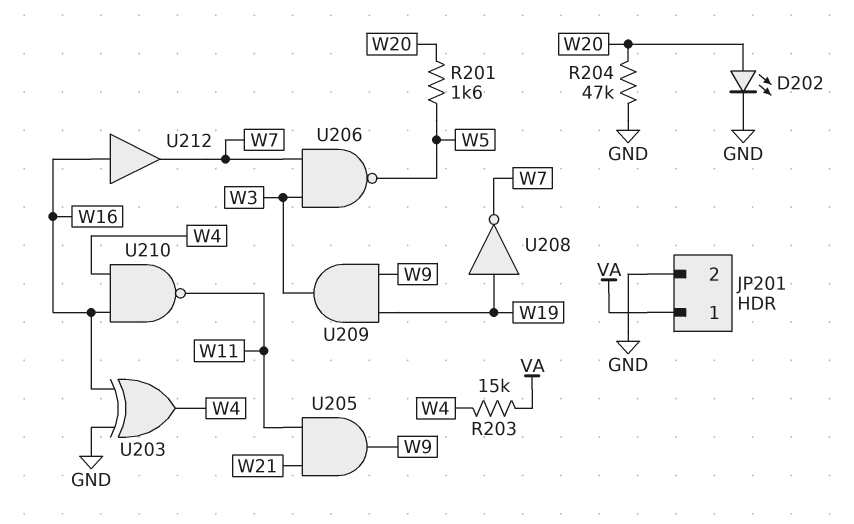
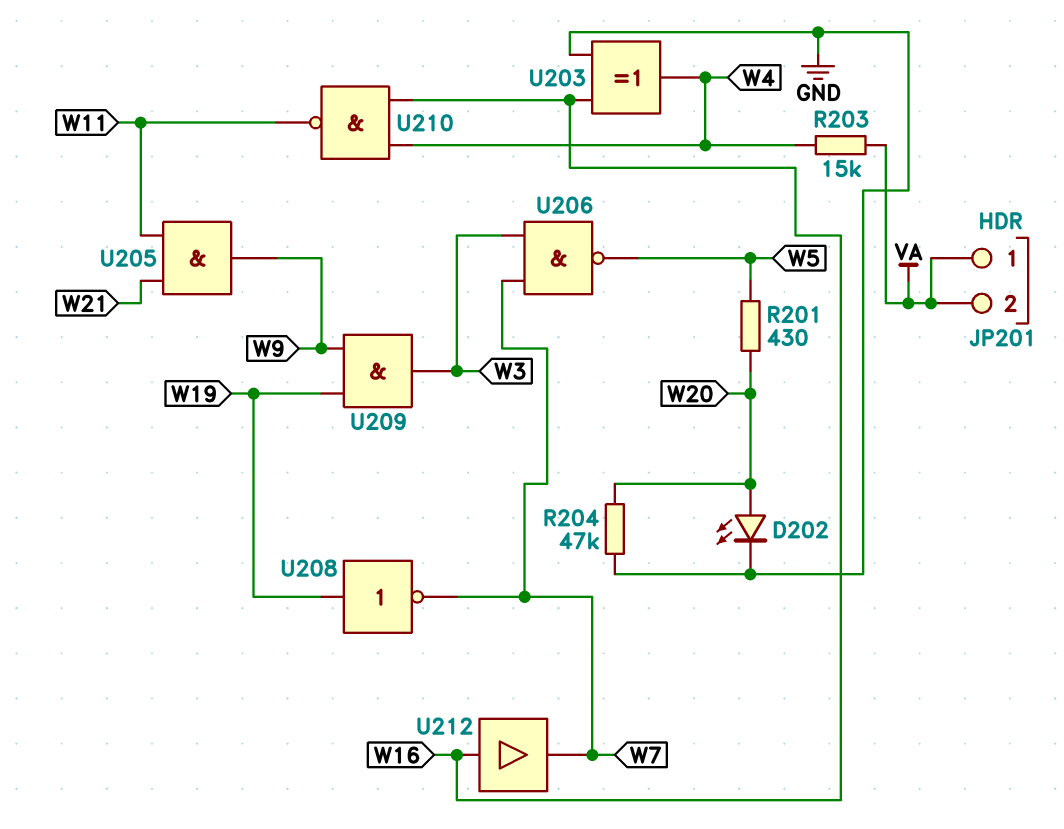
JP201 pin 2: GND -> VA
R201: 1.6k (W5, W20) -> 430 (W5, W20)

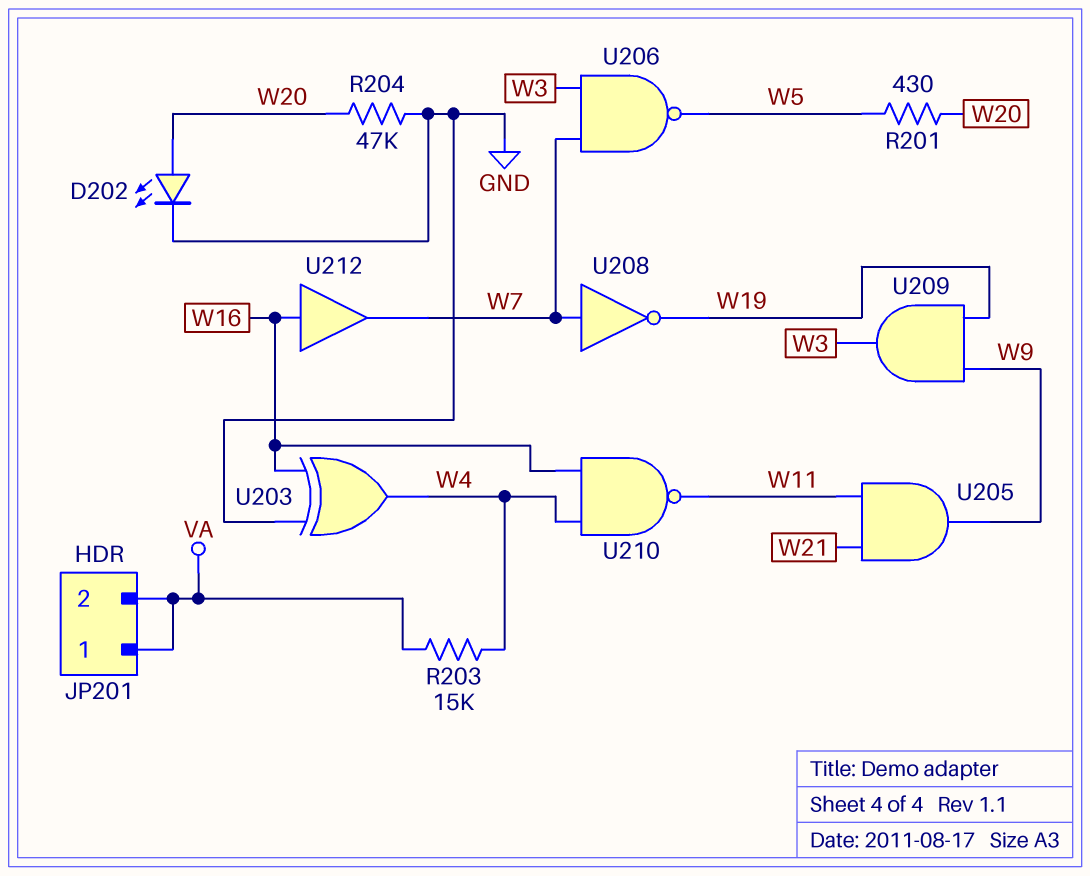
U208: NOT (in W19, out W7) -> NOT (in W7, out W19)

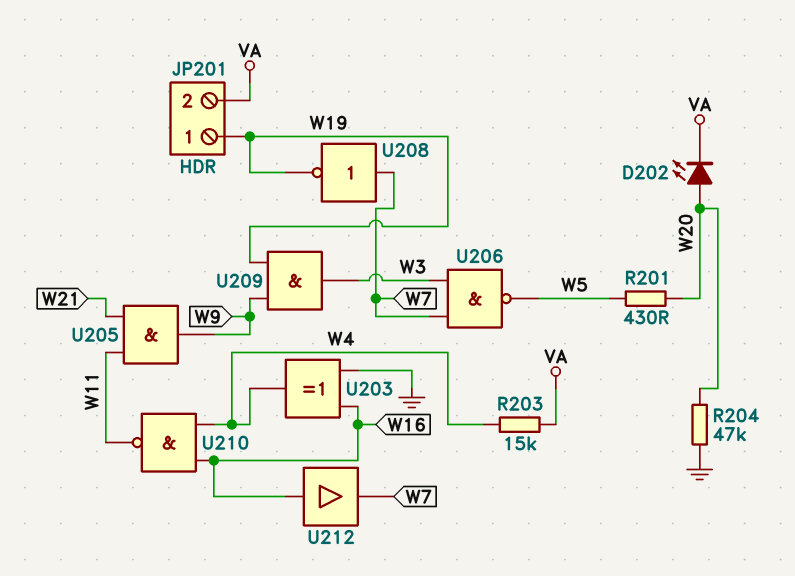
D202: LED (A W20, K GND) -> LED (A W20, K VA)
JP201 pin 1: VA -> W19

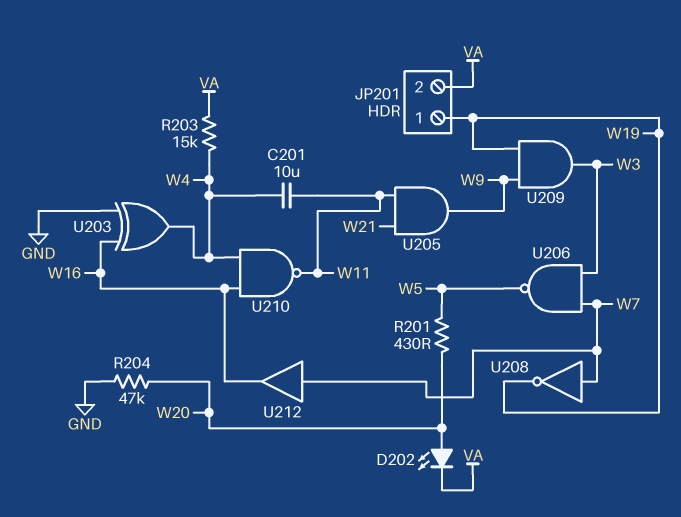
C201: none -> 10uF (W4, W11)
U212: buffer (in W16, out W7) -> buffer (in W7, out W16)

